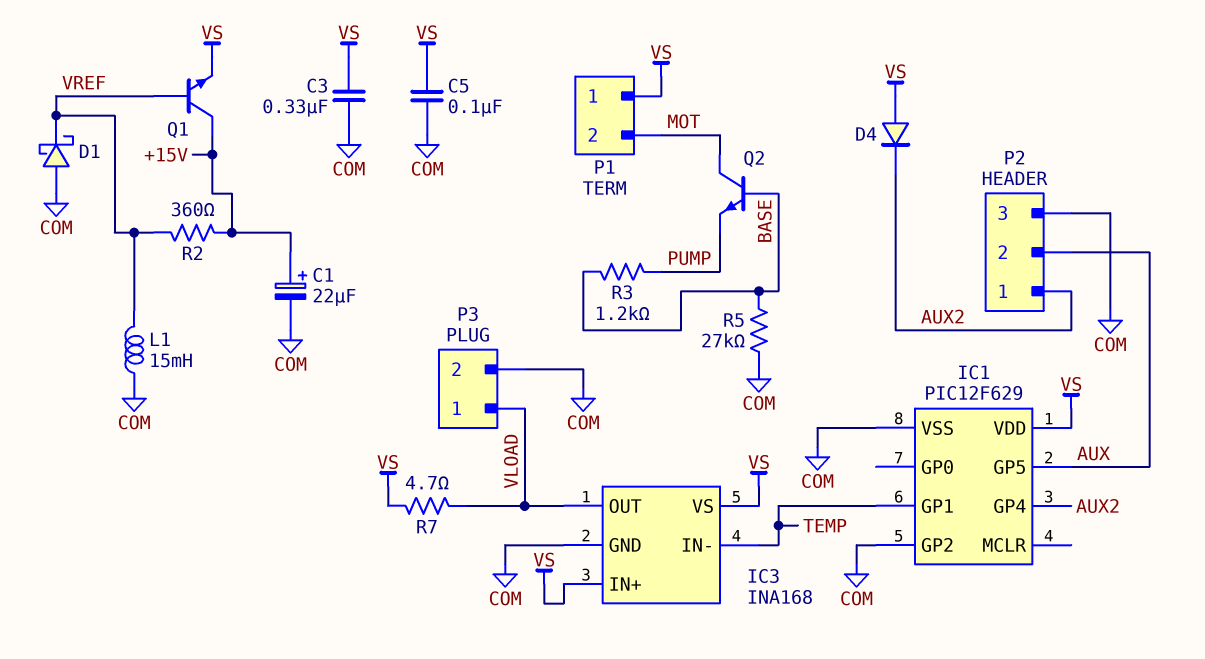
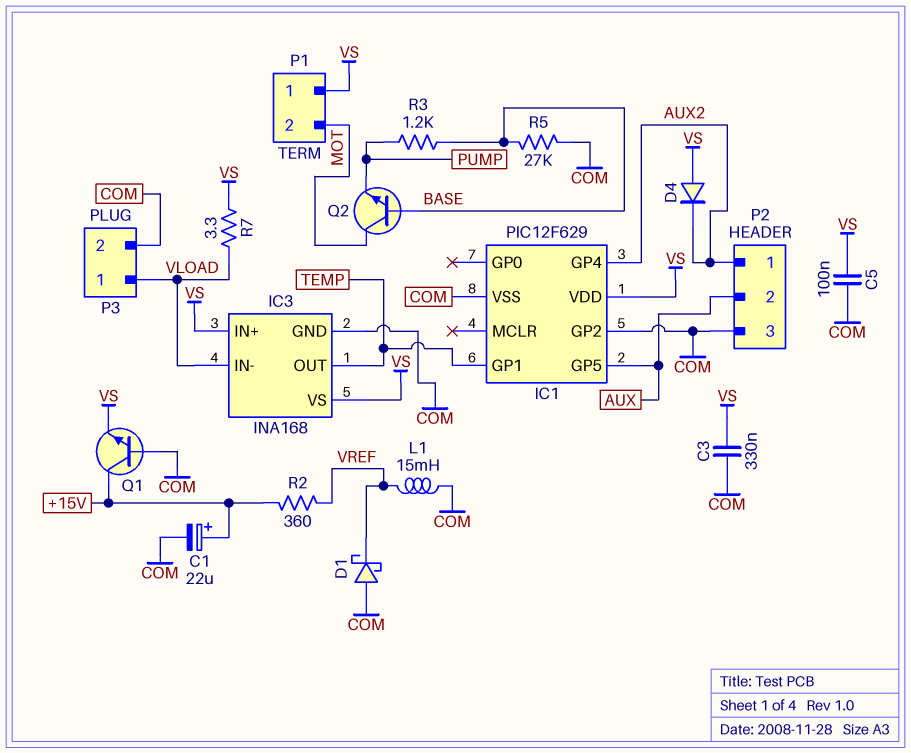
IC3 pin IN-: TEMP -> VLOAD
IC3 pin OUT: VLOAD -> TEMP
Q1: NPN (B VREF, C +15V, E VS) -> NPN (B COM, C +15V, E VS)
R7: 4.7 (VLOAD, VS) -> 3.3 (VLOAD, VS)

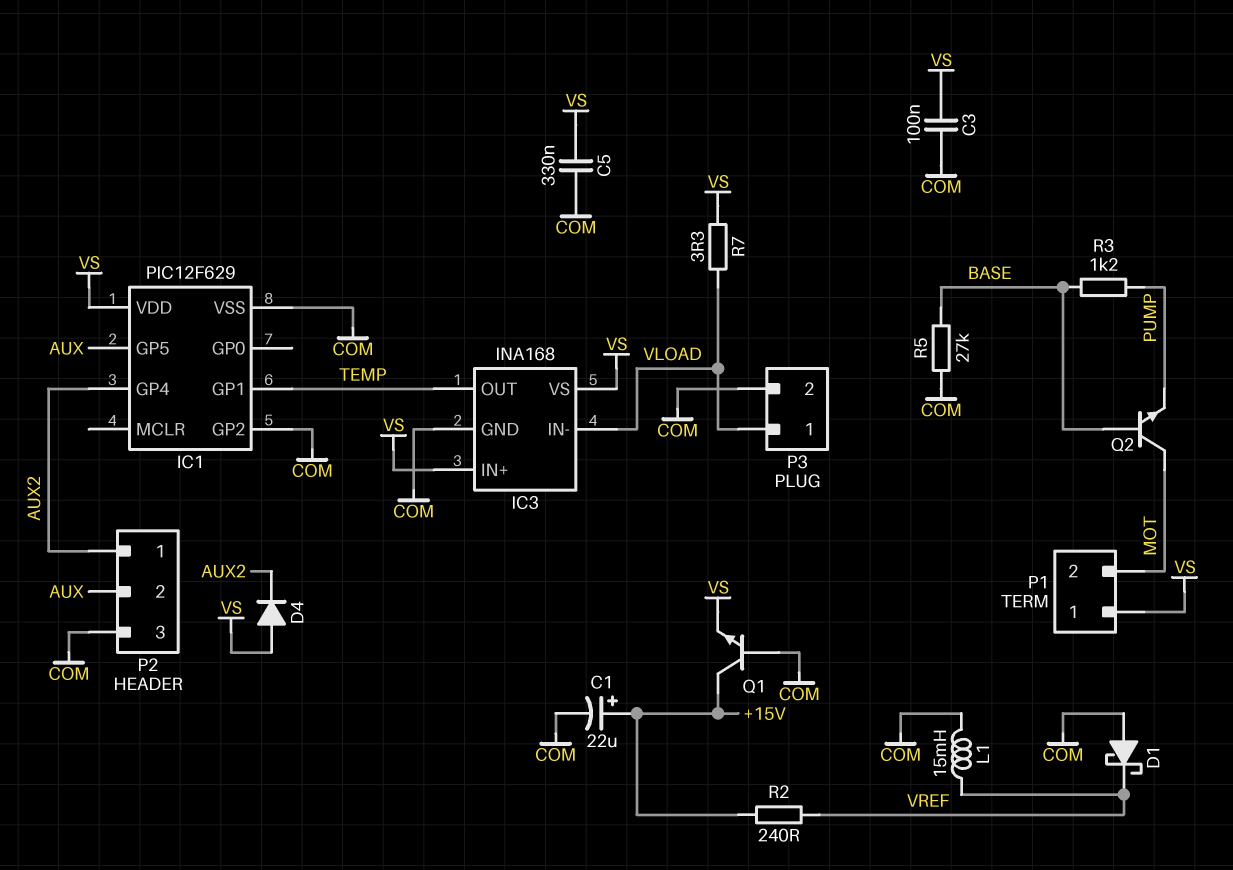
C3: 330nF (COM, VS) -> 100nF (COM, VS)
C5: 100nF (COM, VS) -> 330nF (COM, VS)
R2: 360 (+15V, VREF) -> 240 (+15V, VREF)

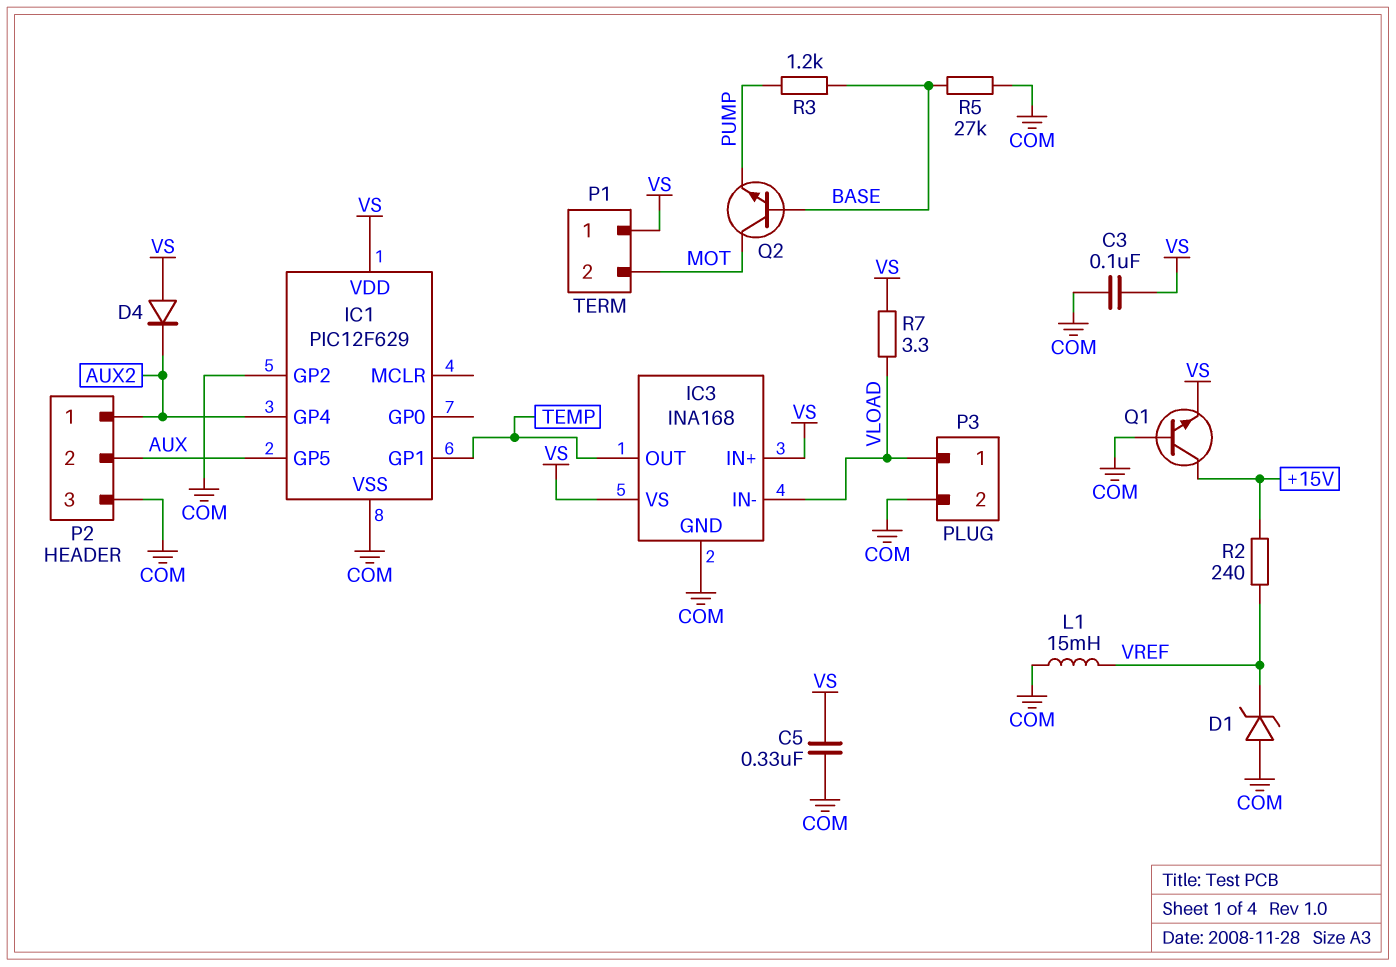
C1: 22uF (plus +15V, minus COM) -> none
D1: schottky (A COM, K VREF) -> zener (A COM, K VREF)

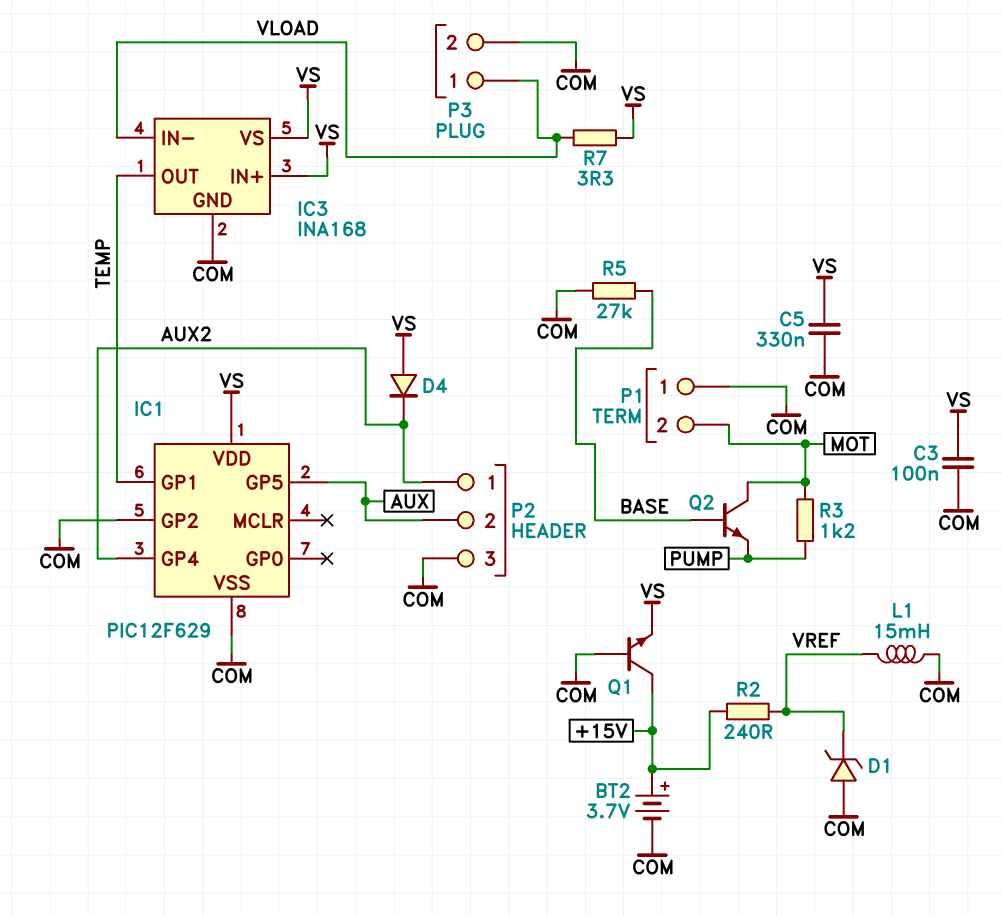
BT2: none -> 3.7V (plus +15V, minus COM)
P1 pin 1: VS -> COM
R3: 1.2k (BASE, PUMP) -> 1.2k (MOT, PUMP)

